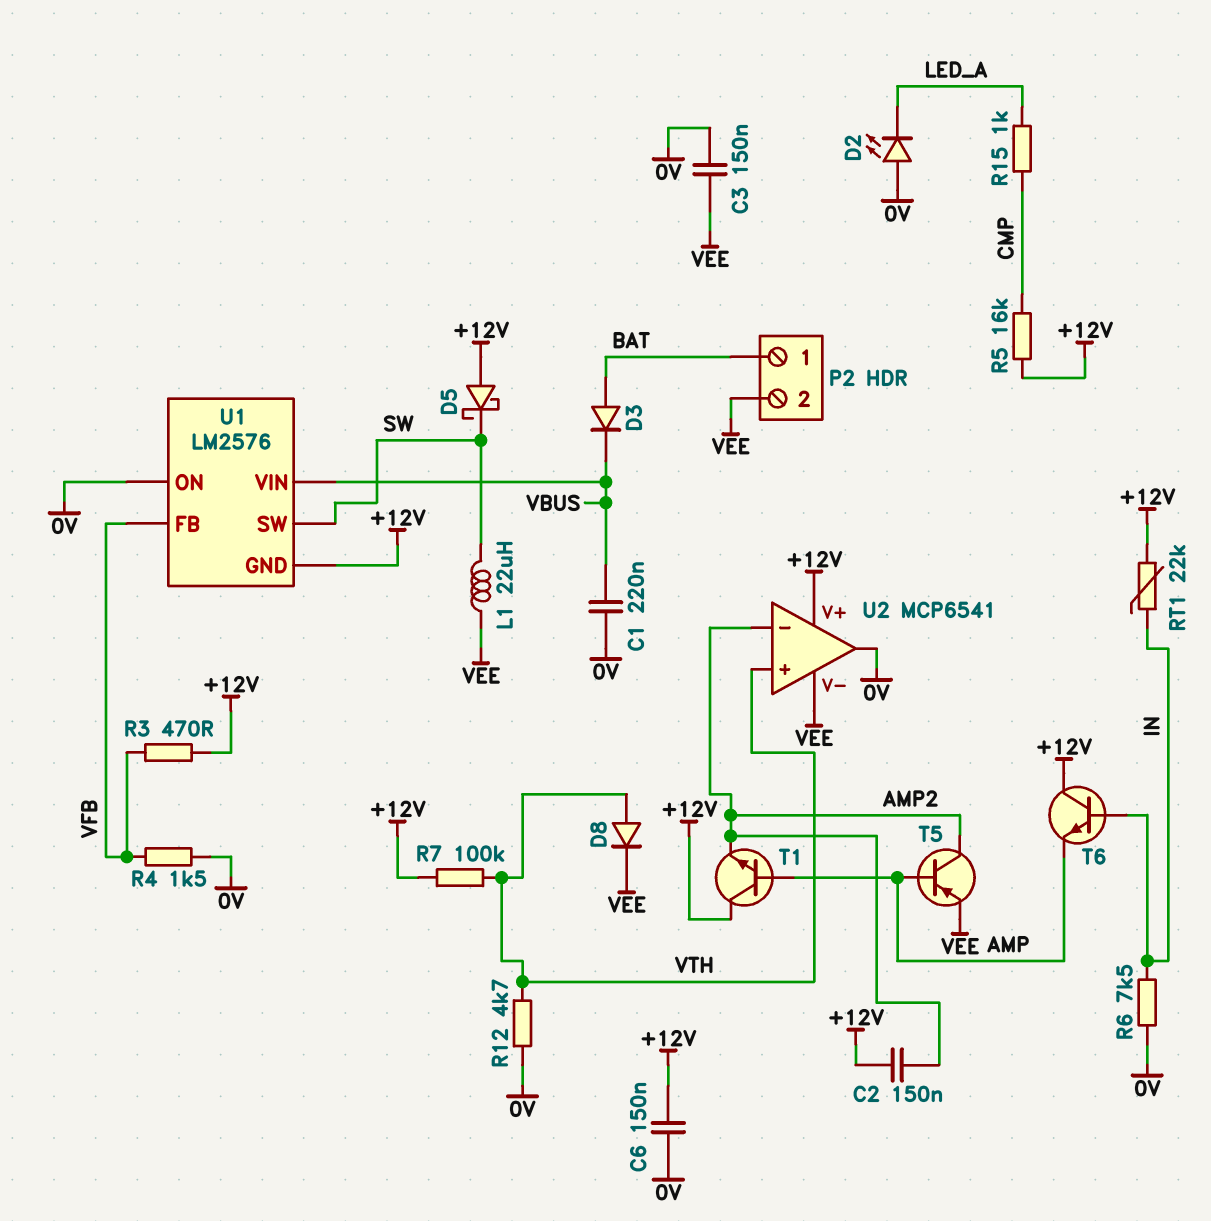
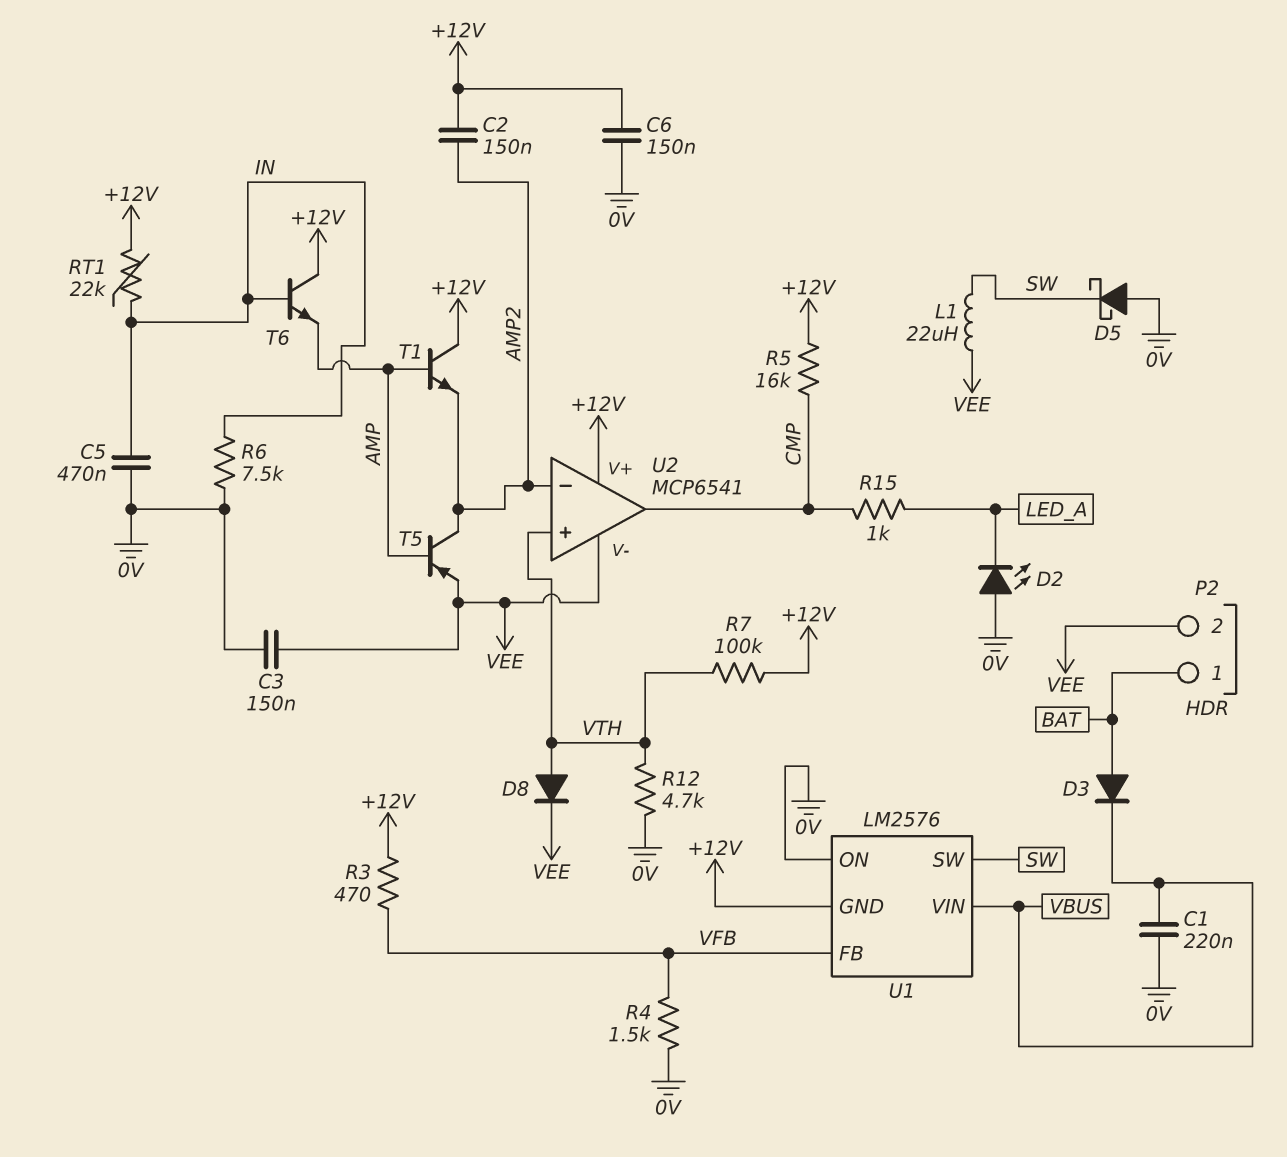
C5: none -> 470nF (0V, IN)
D5: schottky (A +12V, K SW) -> schottky (A 0V, K SW)
U2 pin out: 0V -> CMP

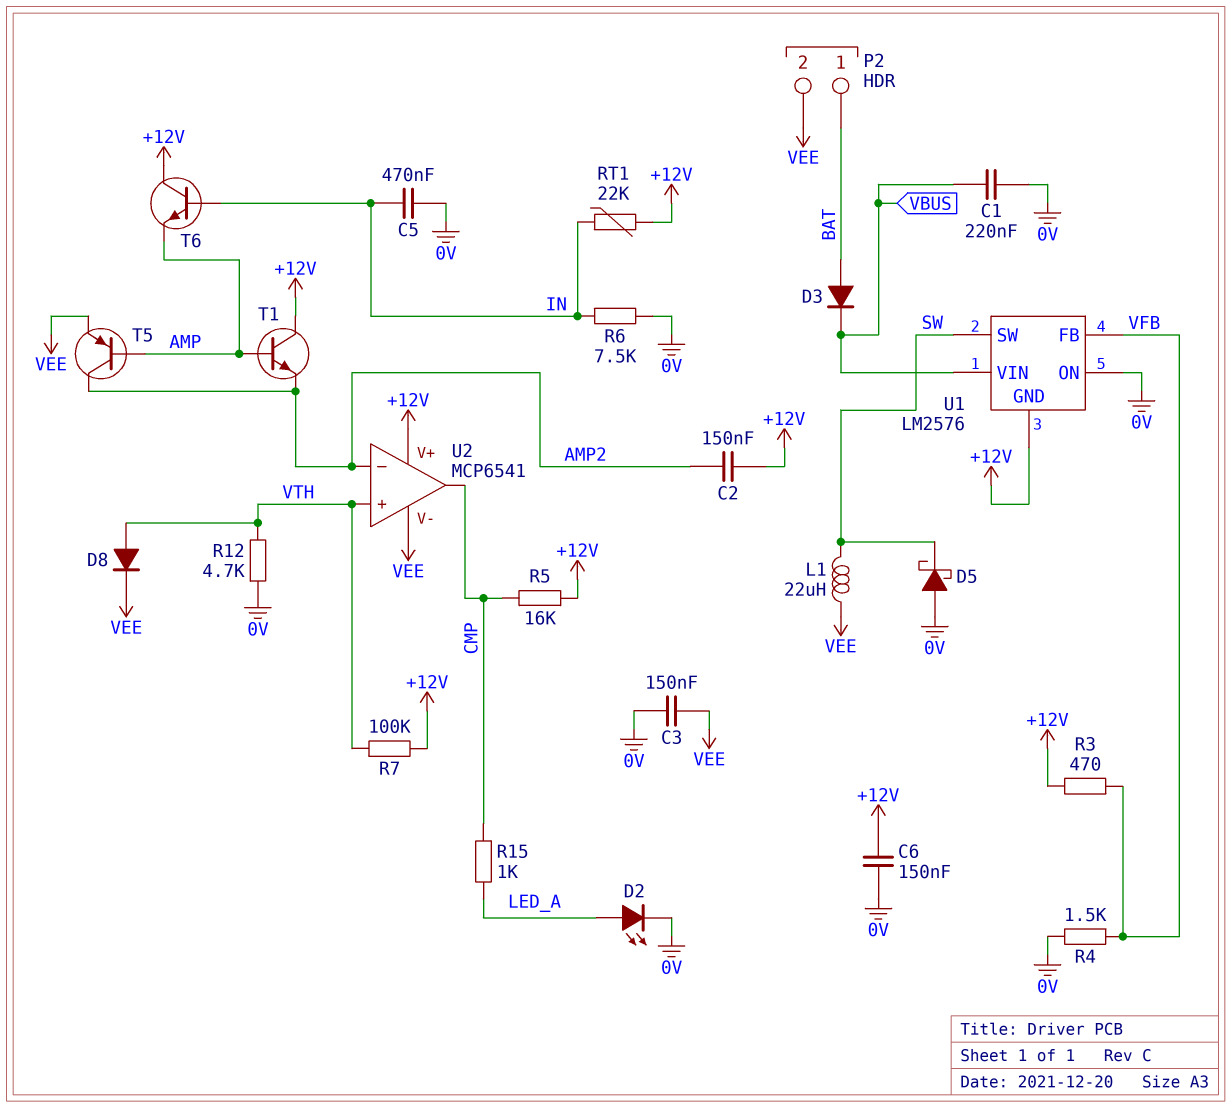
D2: LED (A 0V, K LED_A) -> LED (A LED_A, K 0V)

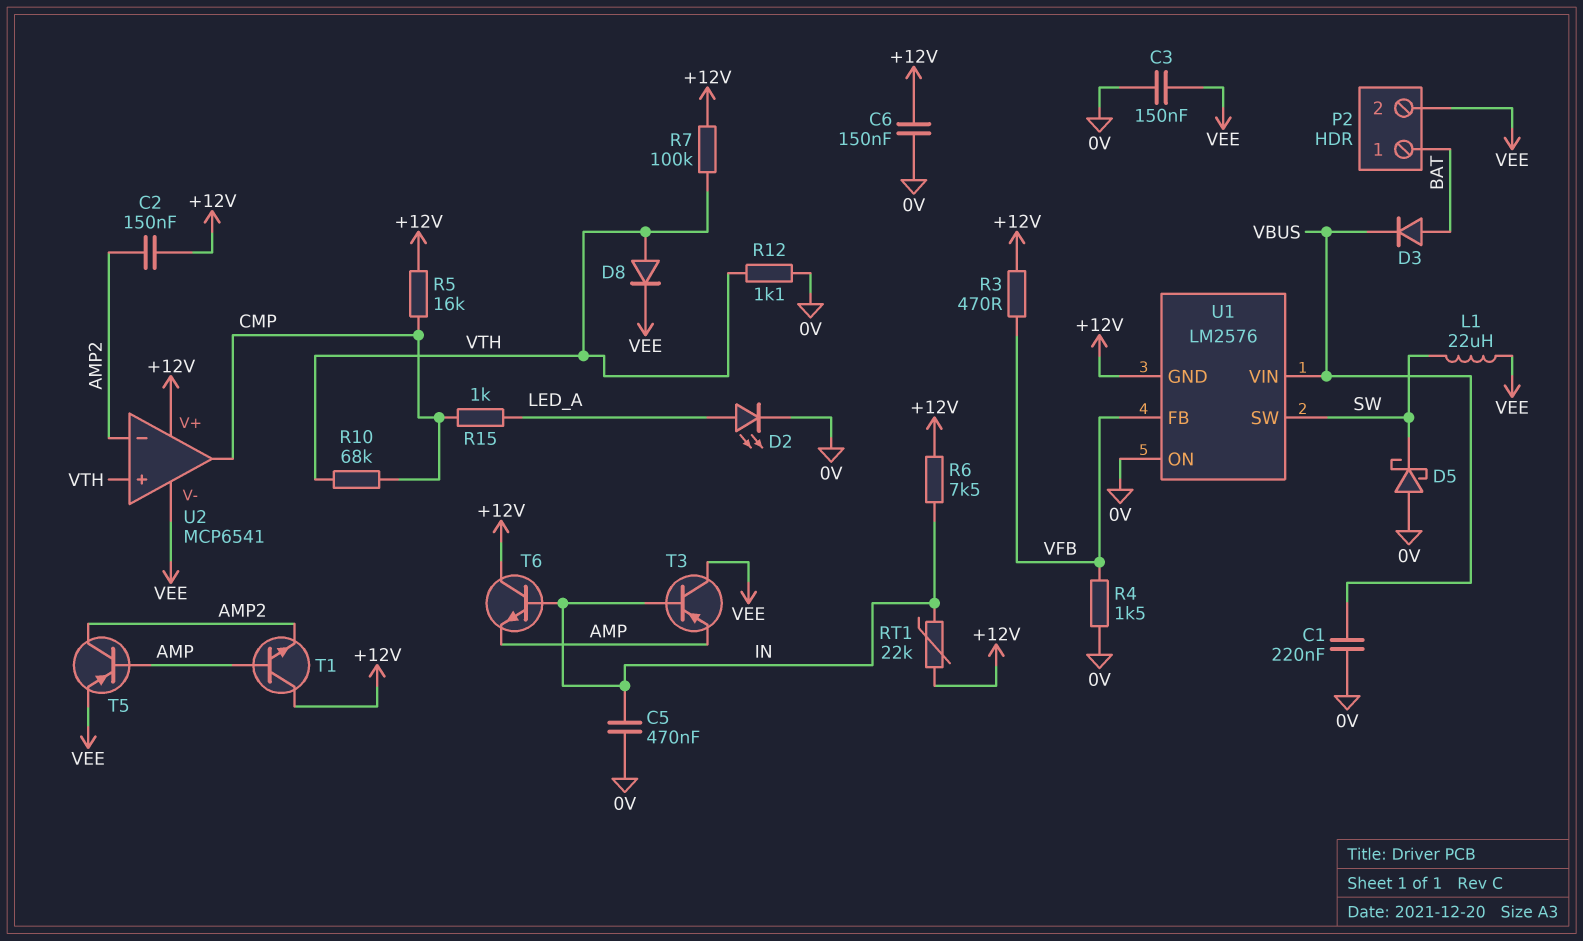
R6: 7.5k (0V, IN) -> 7.5k (+12V, IN)
R10: none -> 68k (CMP, VTH)
R12: 4.7k (0V, VTH) -> 1.1k (0V, VTH)
T3: none -> PNP (B IN, C VEE, E AMP)

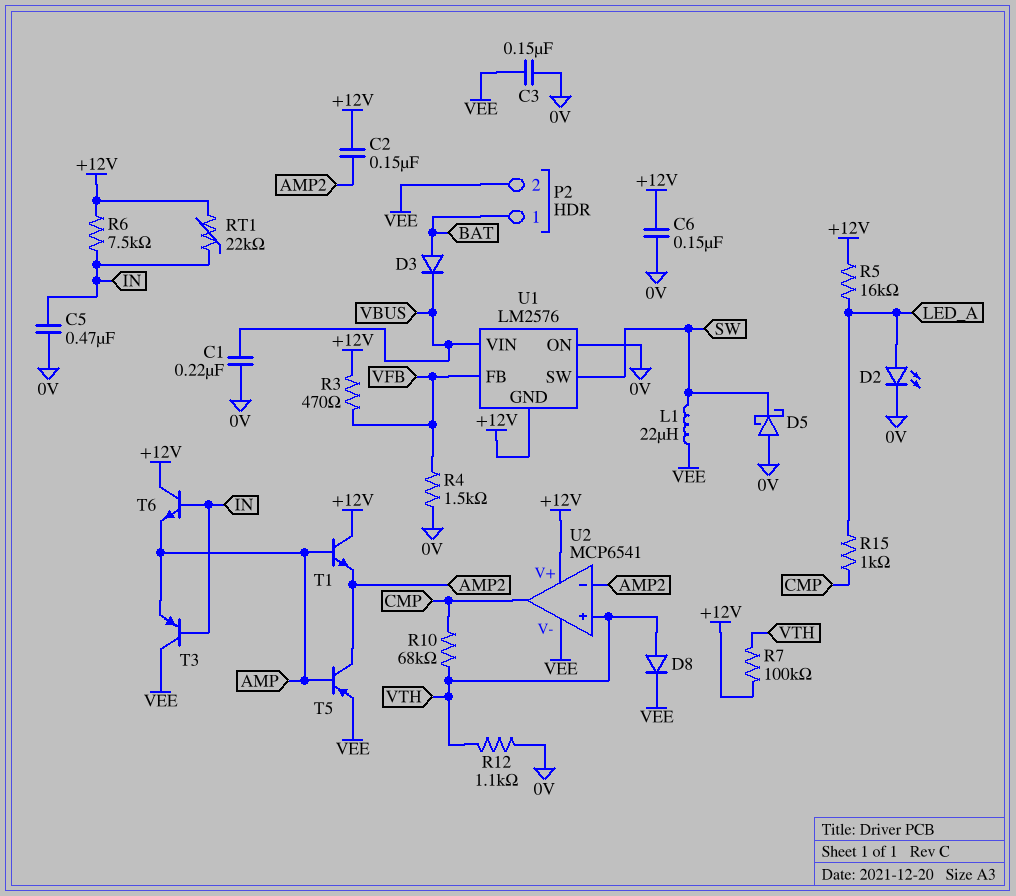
R5: 16k (+12V, CMP) -> 16k (+12V, LED_A)

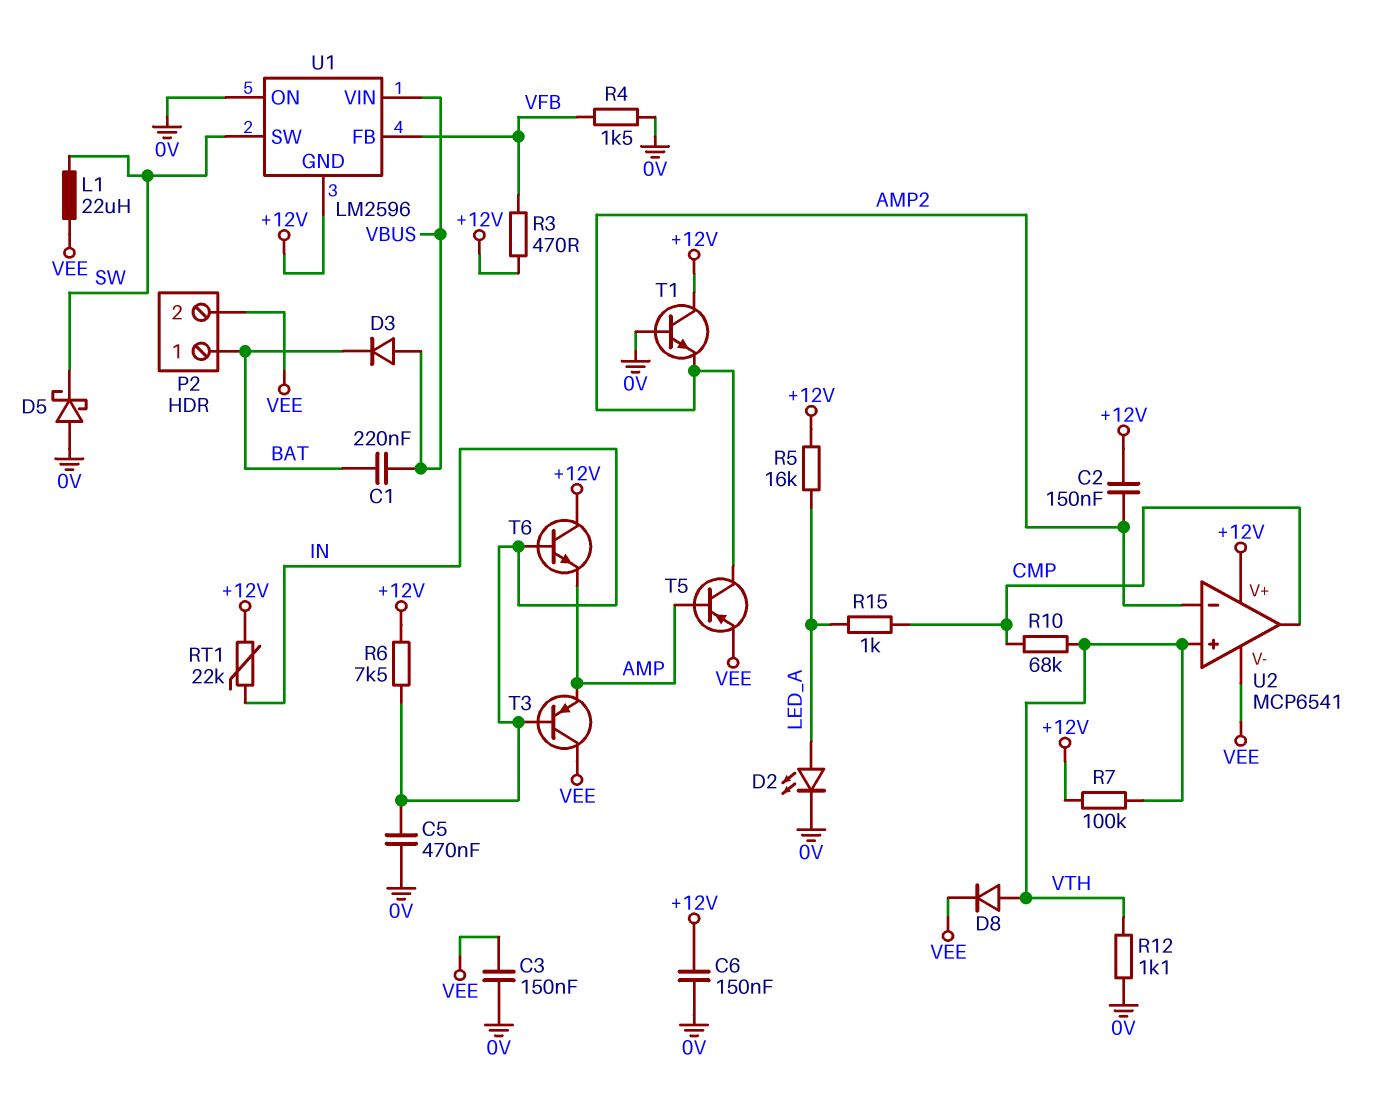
C1: 220nF (0V, VBUS) -> 220nF (BAT, VBUS)
D3: diode (A BAT, K VBUS) -> diode (A VBUS, K BAT)
T1: NPN (B AMP, C +12V, E AMP2) -> NPN (B 0V, C +12V, E AMP2)
U1: LM2576 -> LM2596

